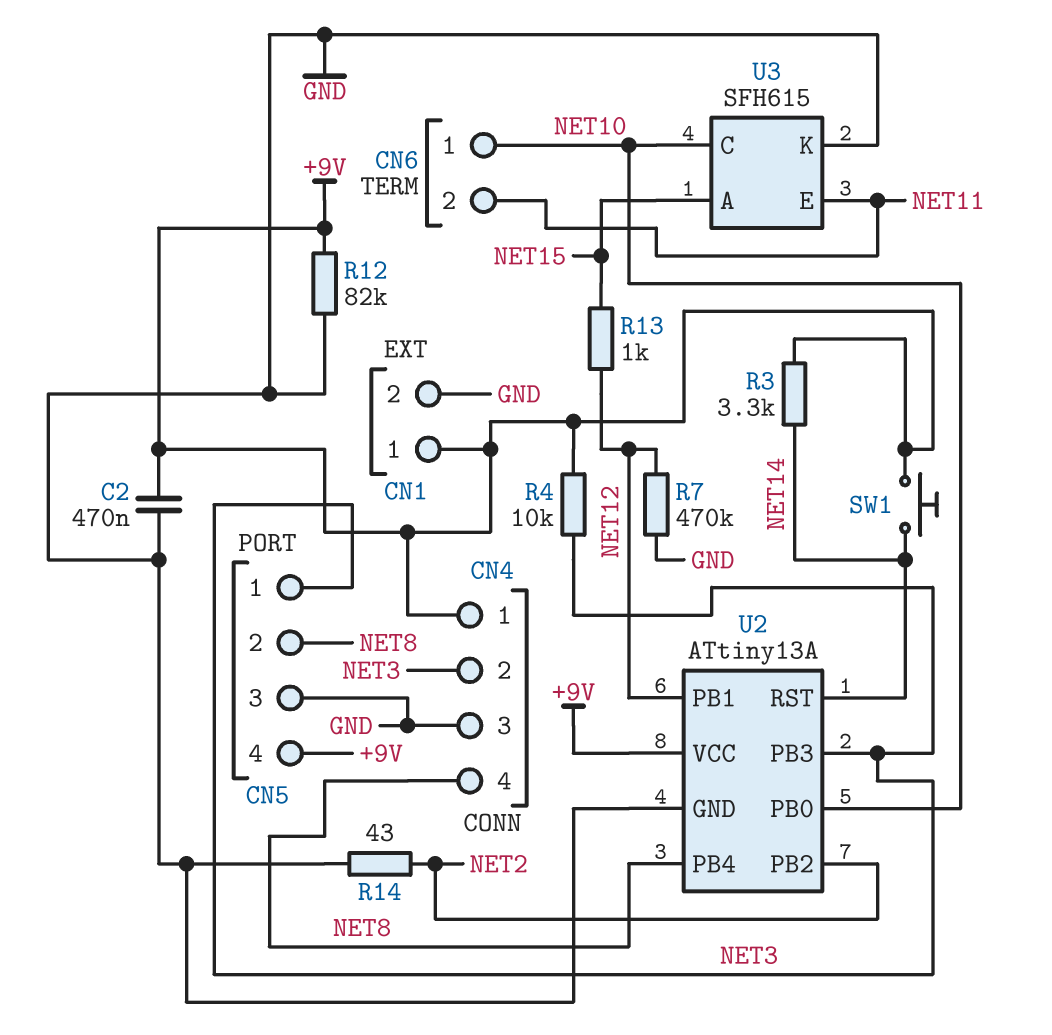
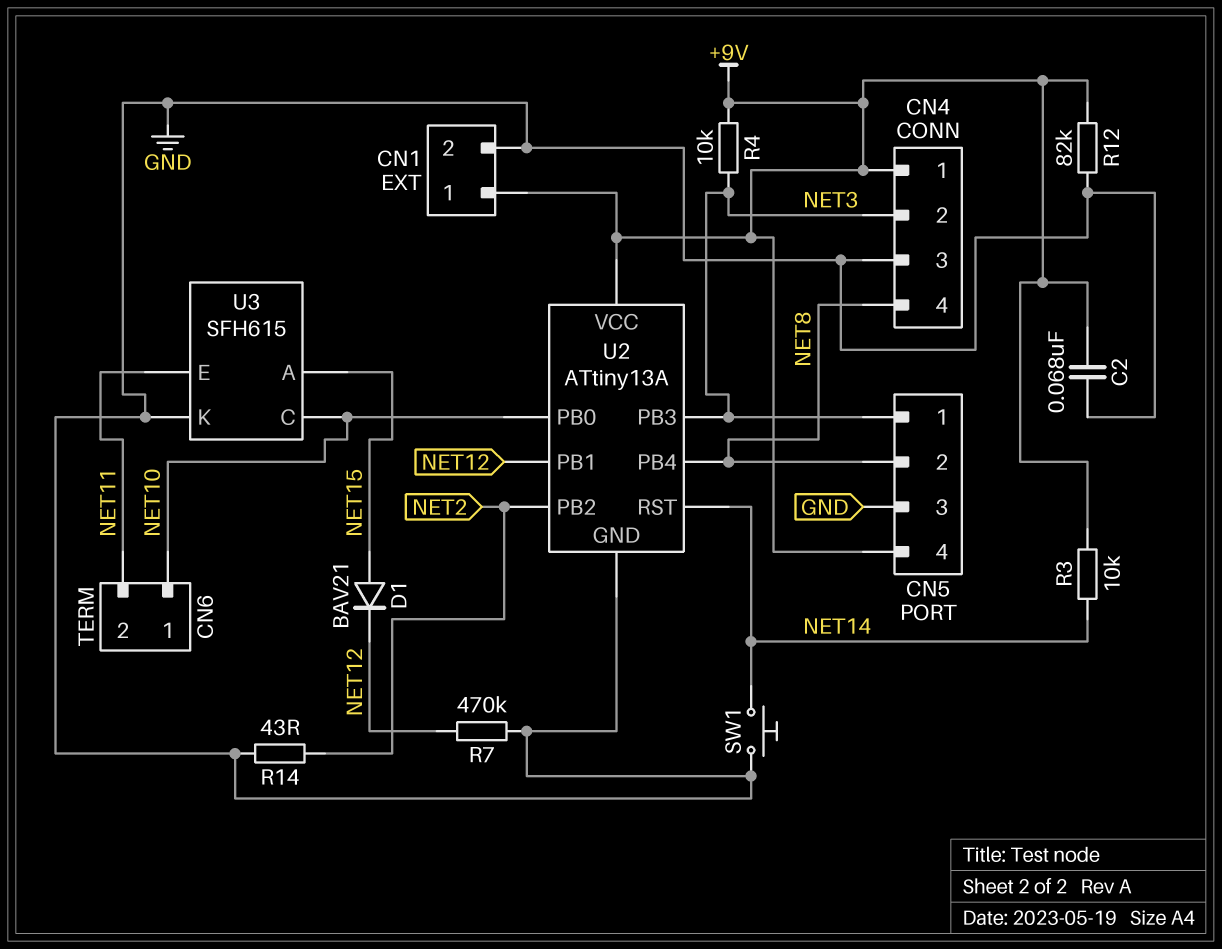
C2: 470nF (+9V, GND) -> 68nF (+9V, GND)
D1: none -> diode BAV21 (A NET15, K NET12)
R3: 3.3k (+9V, NET14) -> 10k (+9V, NET14)
R13: 1k (NET12, NET15) -> none
SW1: button (+9V, NET14) -> button (GND, NET14)

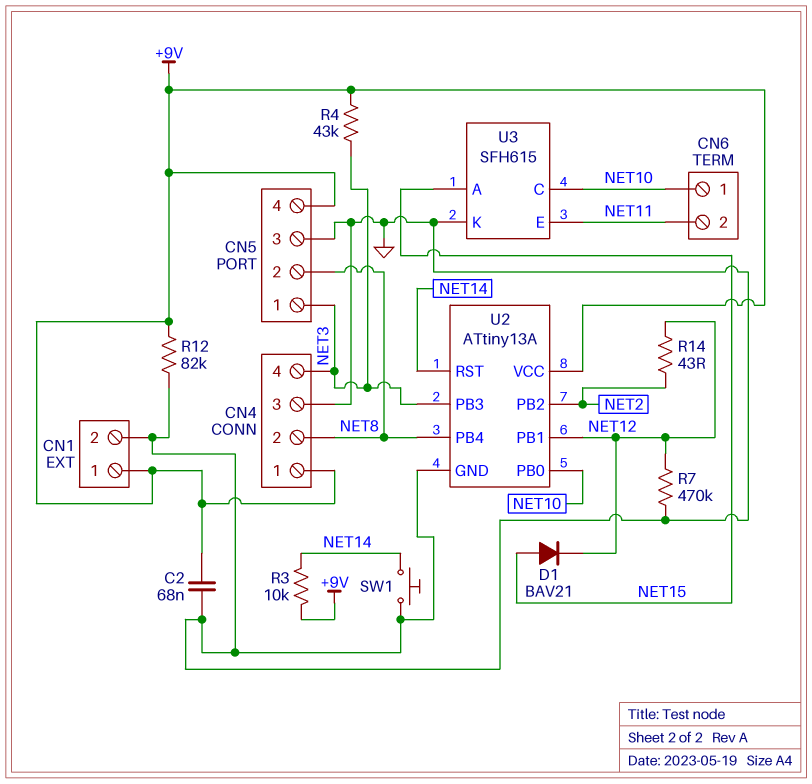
CN4 pin 2: NET3 -> NET8
CN4 pin 4: NET8 -> NET3
R4: 10k (+9V, NET3) -> 43k (+9V, NET3)
R14: 43 (GND, NET2) -> 43 (NET2, NET12)

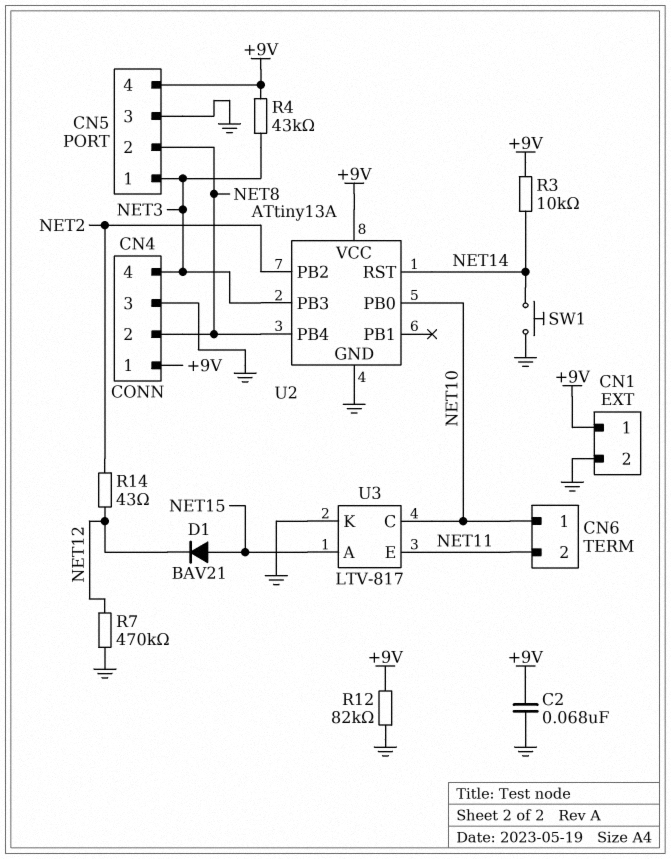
U2 pin PB1: NET12 -> none
U3: SFH615 -> LTV-817

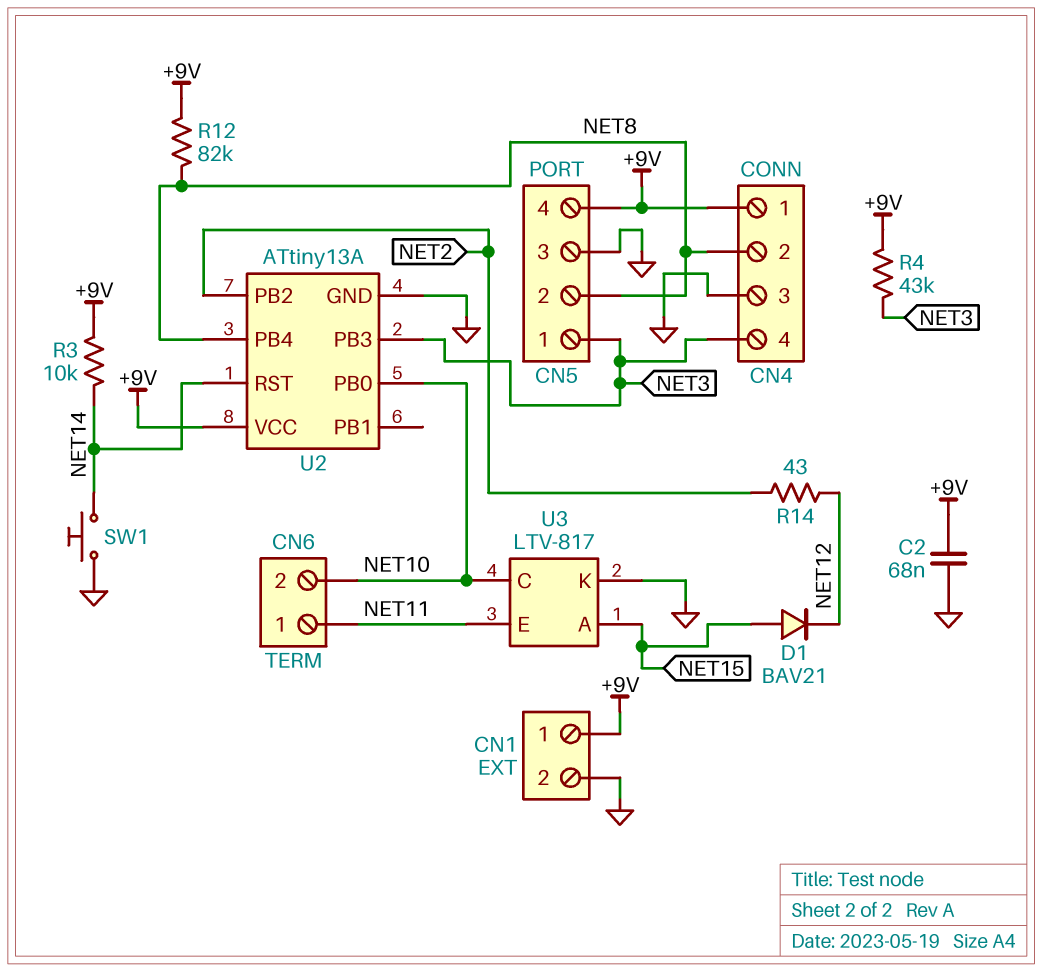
CN6 pin 1: NET10 -> NET11
CN6 pin 2: NET11 -> NET10
R7: 470k (GND, NET12) -> none
R12: 82k (+9V, GND) -> 82k (+9V, NET8)

